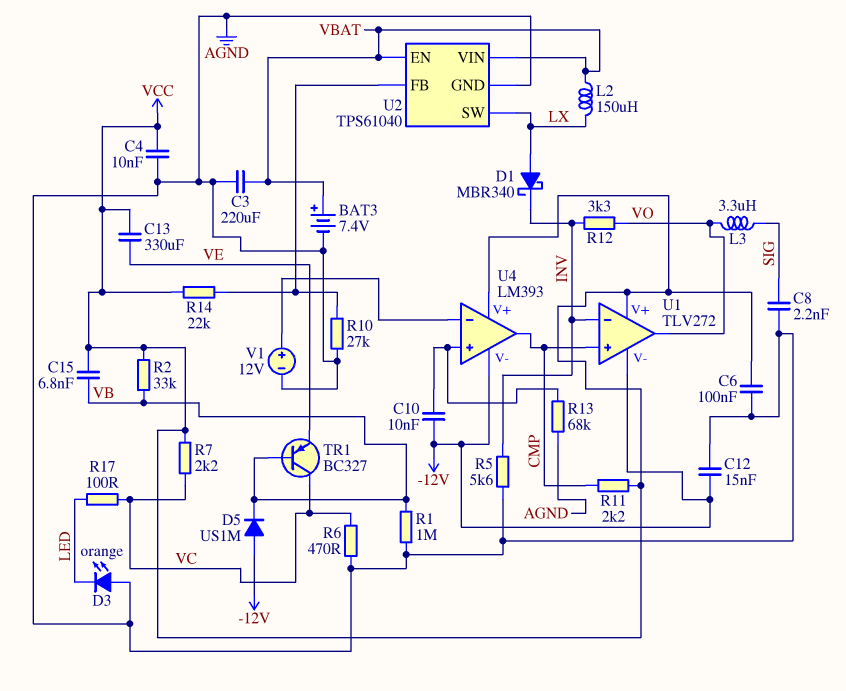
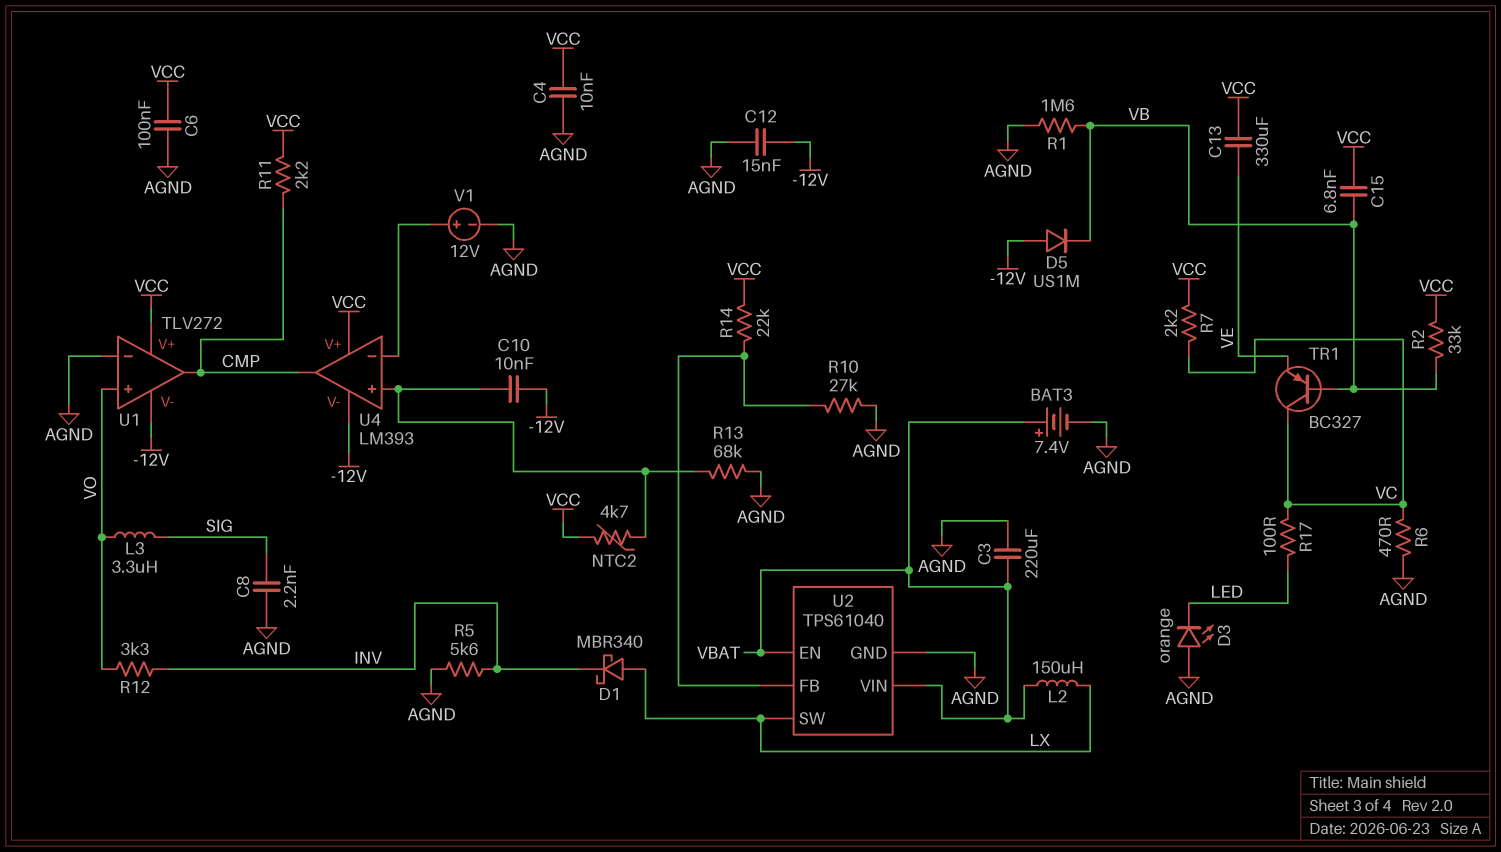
NTC2: none -> 4.7k (U4/in+, VCC)
R1: 1M (AGND, VB) -> 1.6M (AGND, VB)
U1 pin in+: CMP -> VO
U1 pin in-: INV -> AGND
U1 pin out: VO -> CMP

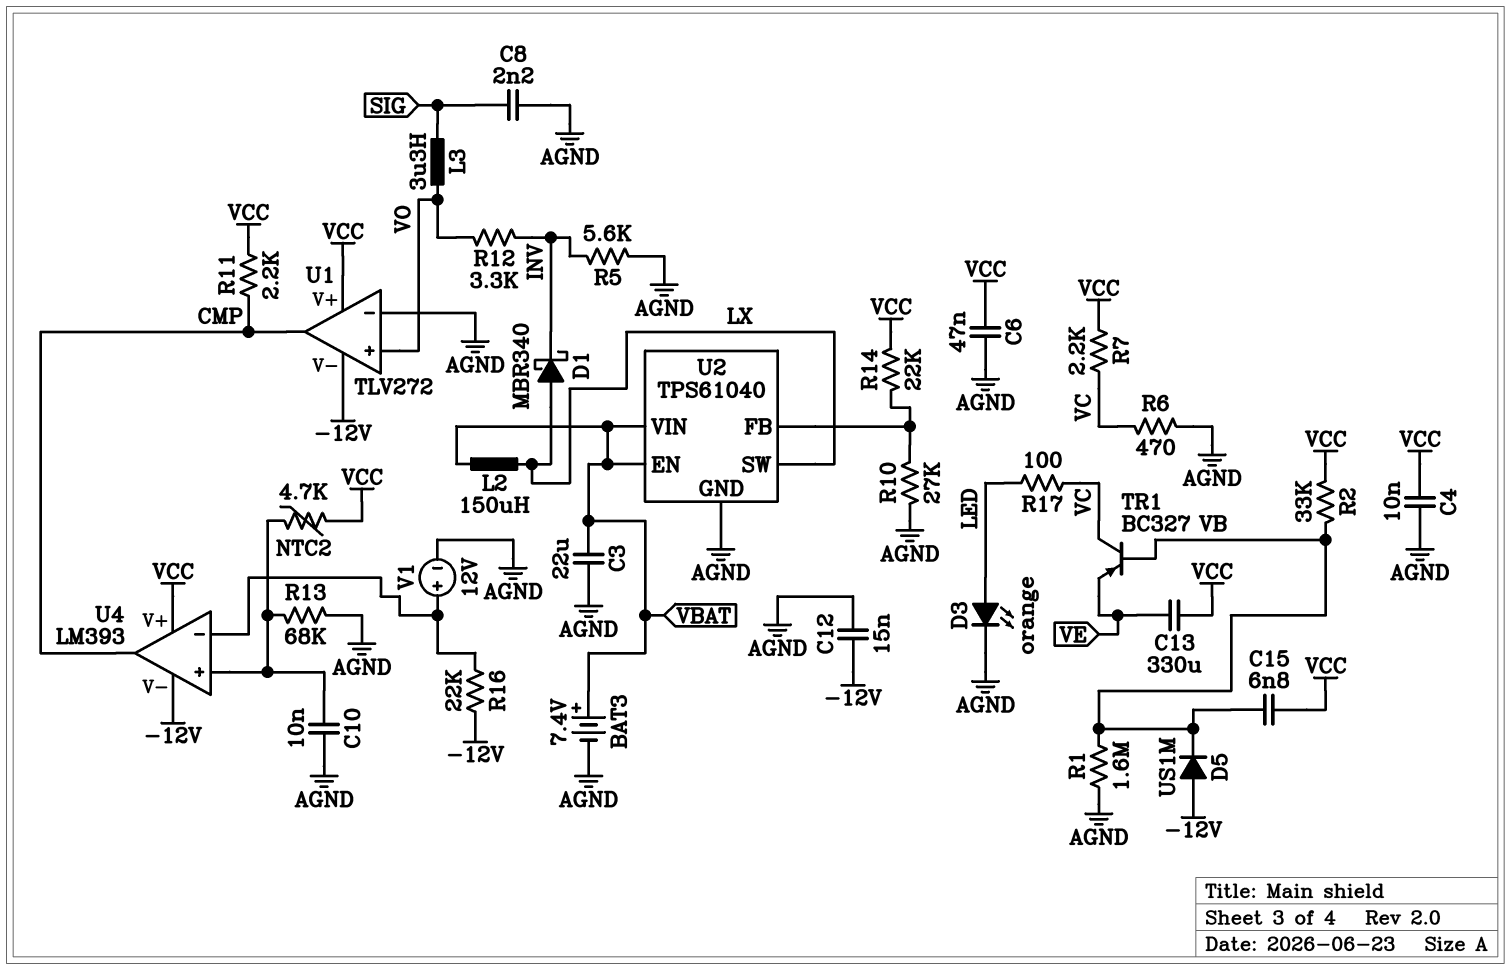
C3: 220uF (AGND, VBAT) -> 22uF (AGND, VBAT)
C6: 100nF (AGND, VCC) -> 47nF (AGND, VCC)
C10: 10nF (-12V, U4/in+) -> 10nF (AGND, U4/in+)
D3: LED orange (A AGND, K LED) -> LED orange (A LED, K AGND)
R16: none -> 22k (-12V, U4/in-)

